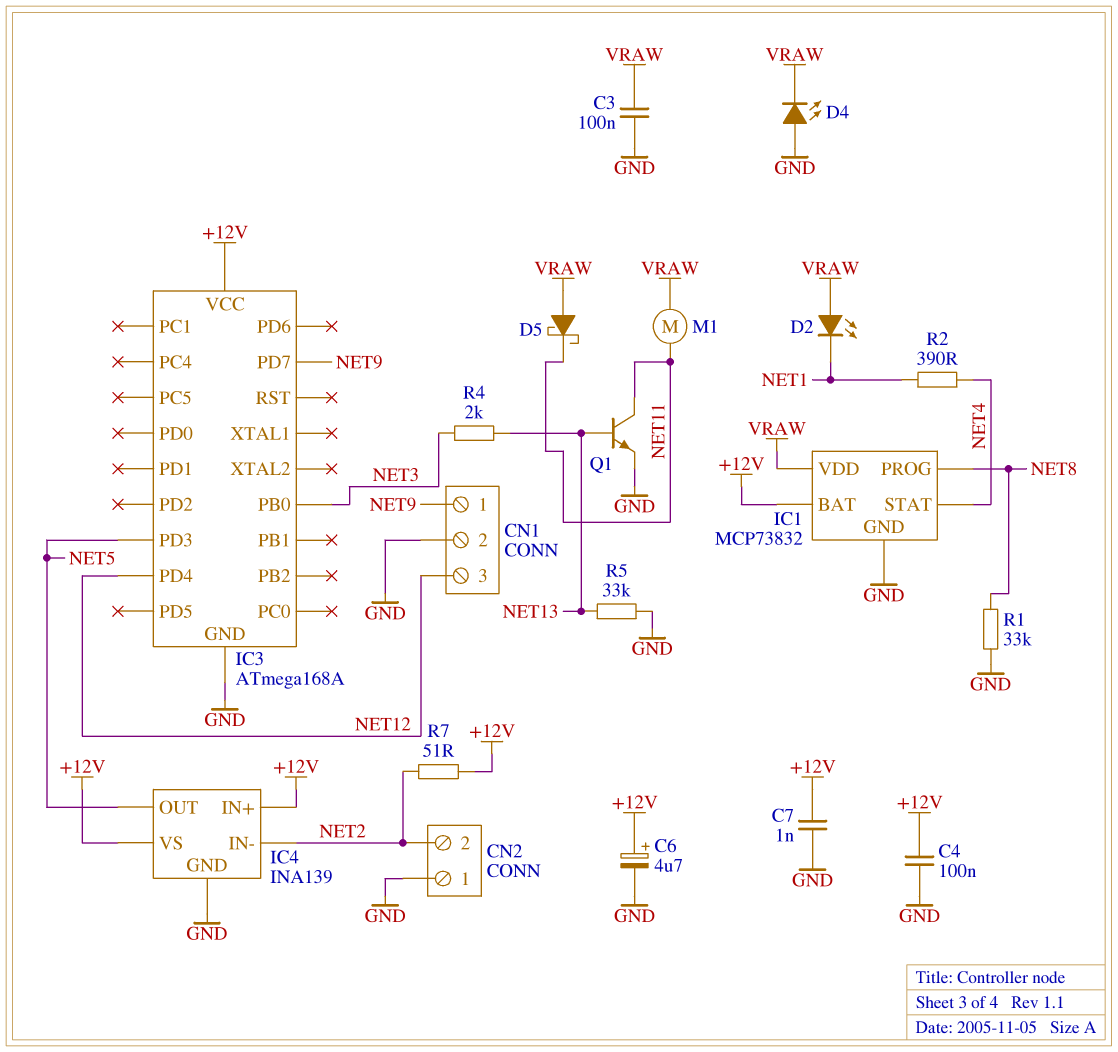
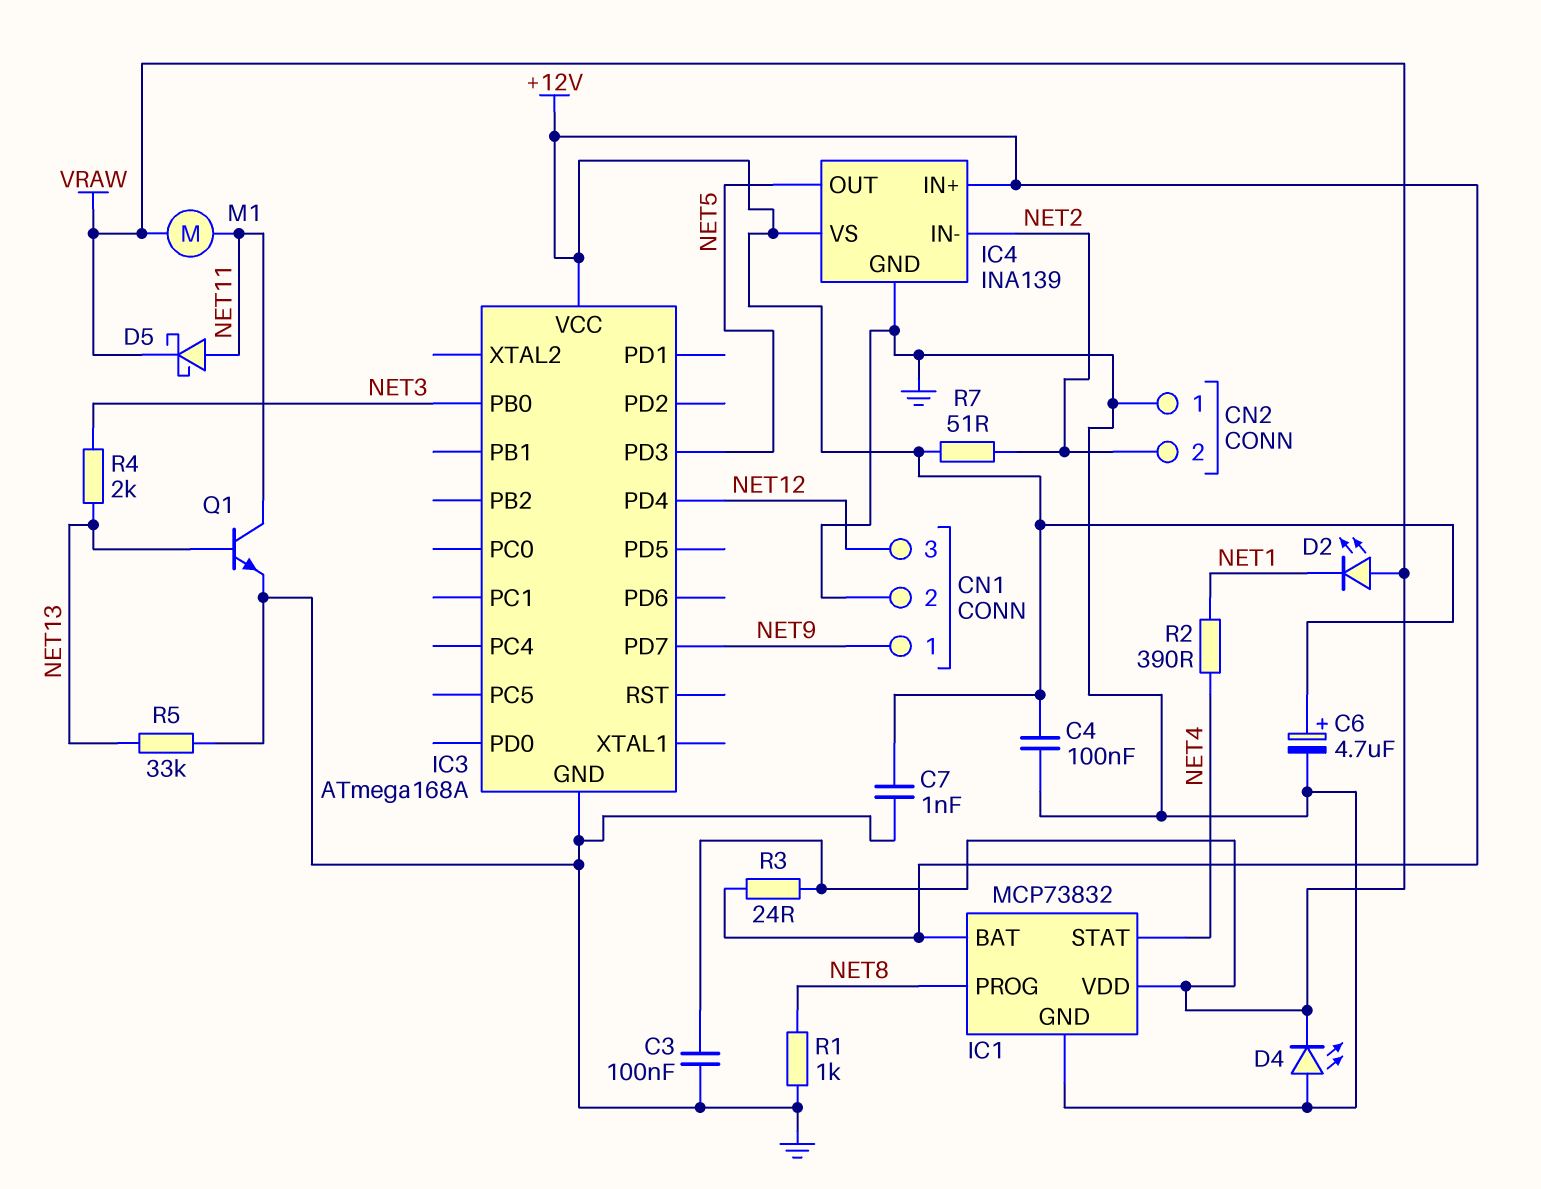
D5: schottky (A VRAW, K NET11) -> schottky (A NET11, K VRAW)
R1: 33k (GND, NET8) -> 1k (GND, NET8)
R3: none -> 24 (+12V, VRAW)

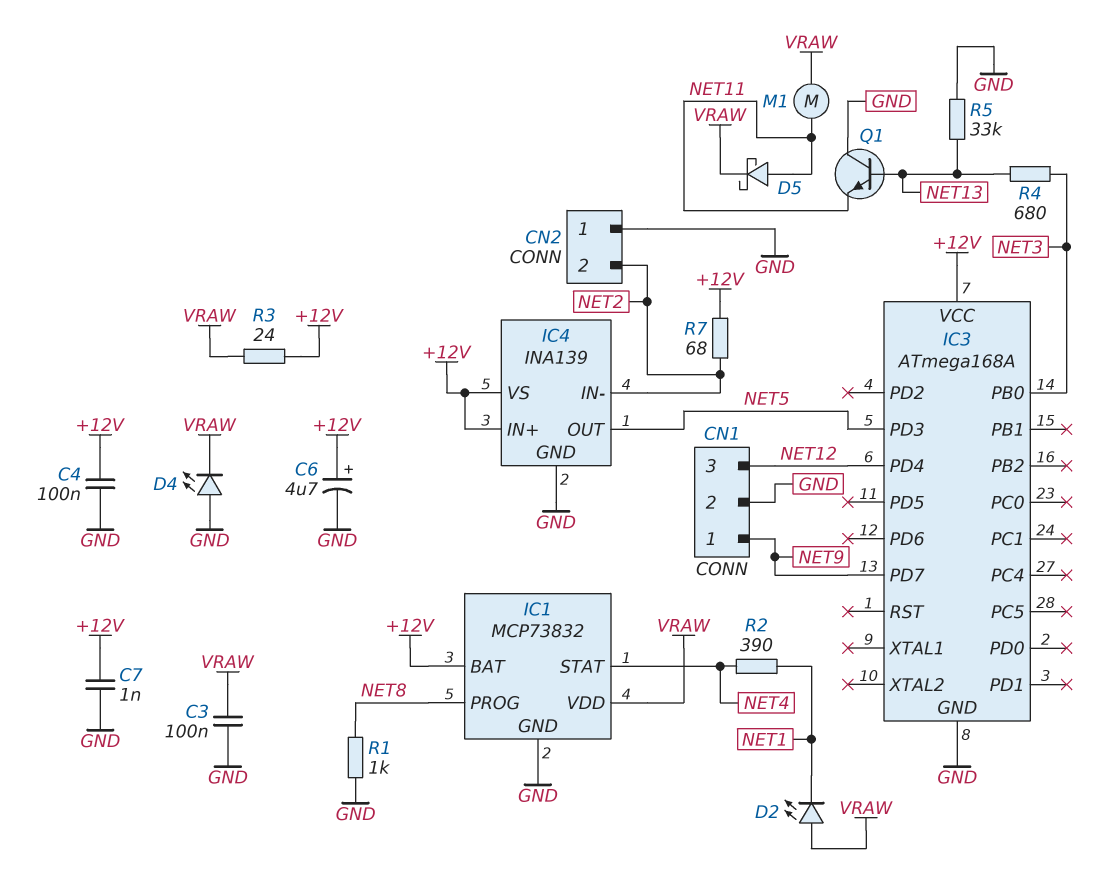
Q1: NPN (B NET13, C NET11, E GND) -> NPN (B NET13, C GND, E NET11)
R4: 2k (NET3, NET13) -> 680 (NET3, NET13)
R7: 51 (+12V, NET2) -> 68 (+12V, NET2)

